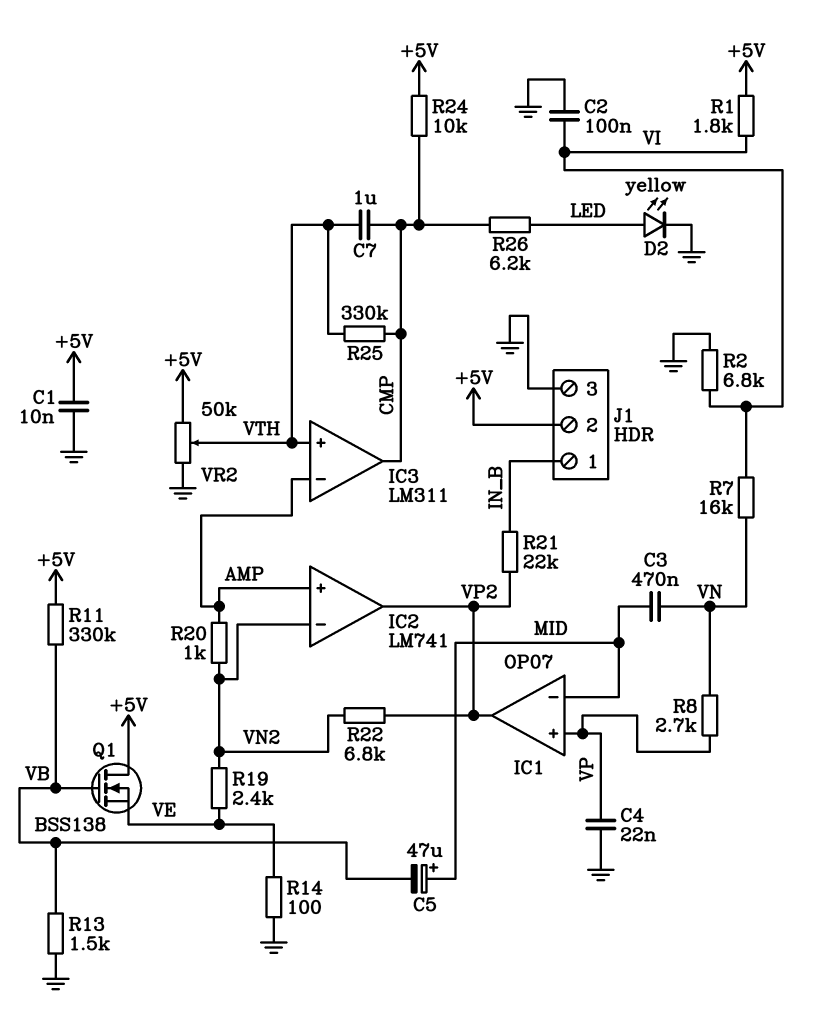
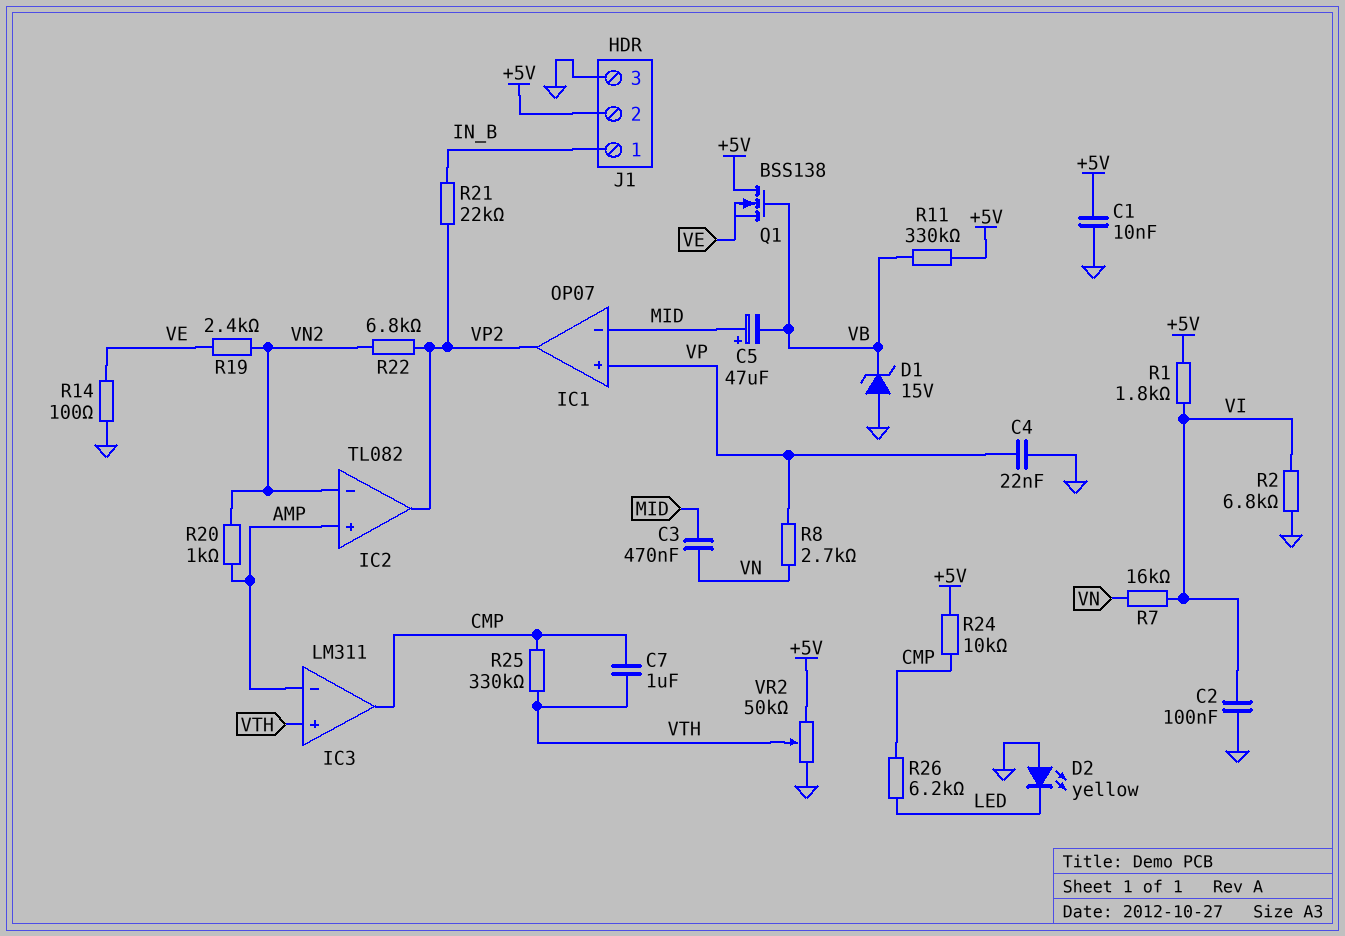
D1: none -> zener 15V (A GND, K VB)
D2: LED yellow (A LED, K GND) -> LED yellow (A GND, K LED)
IC2: LM741 -> TL082
R13: 1.5k (GND, VB) -> none

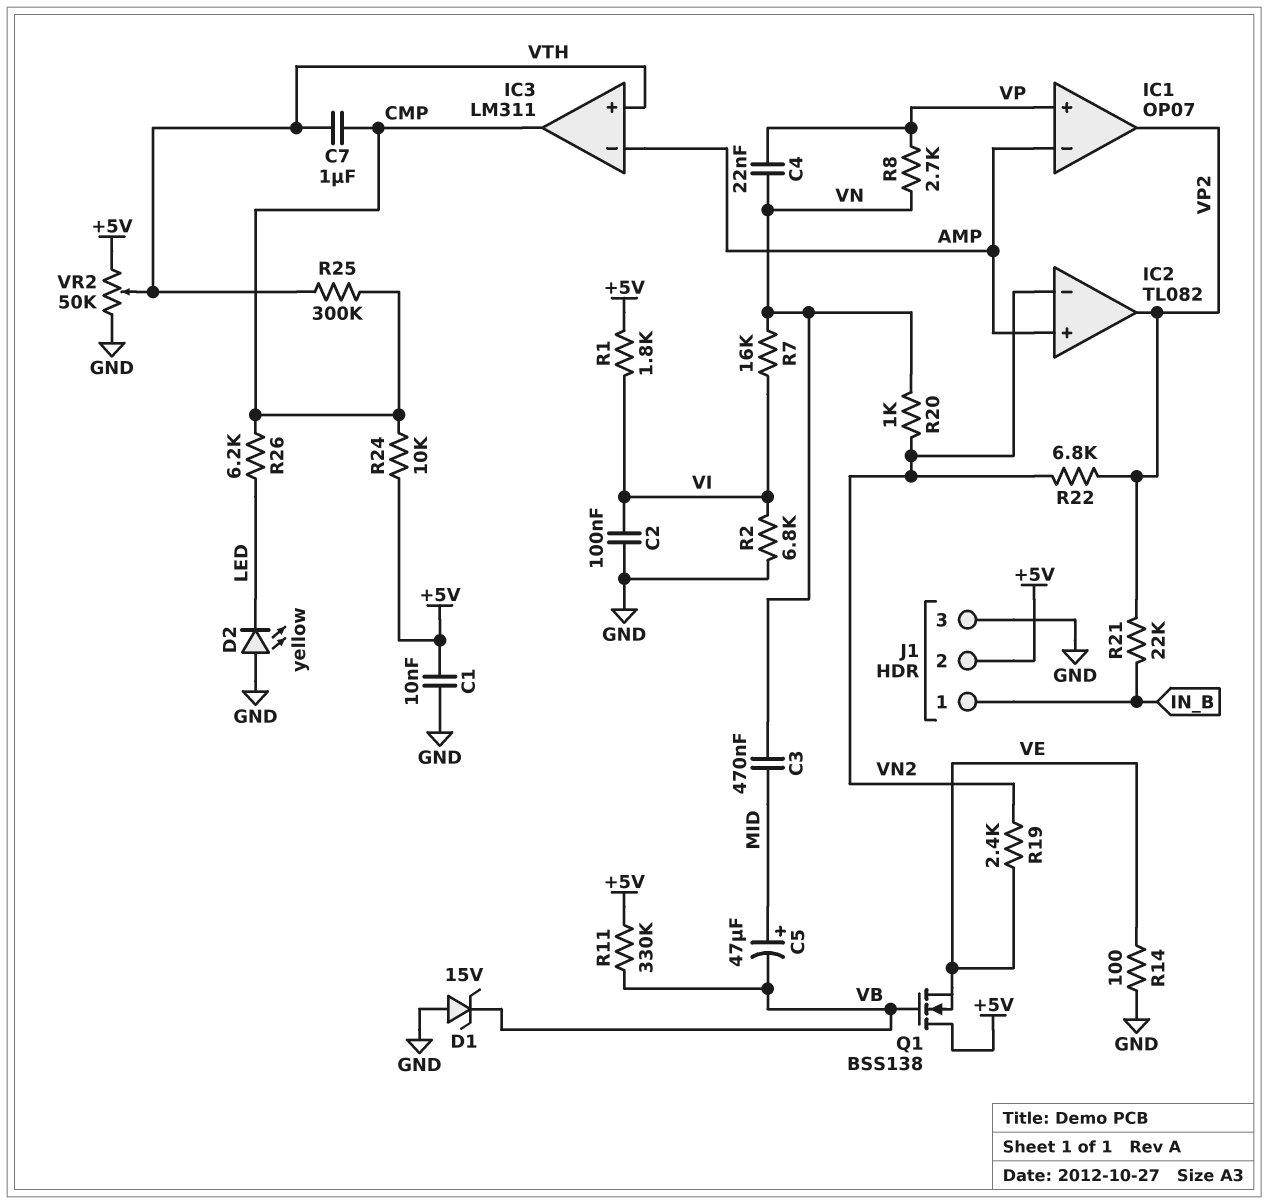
C4: 22nF (GND, VP) -> 22nF (VN, VP)
IC1 pin in-: MID -> AMP
R20: 1k (AMP, VN2) -> 1k (VN, VN2)
R25: 330k (CMP, VTH) -> 300k (CMP, VTH)

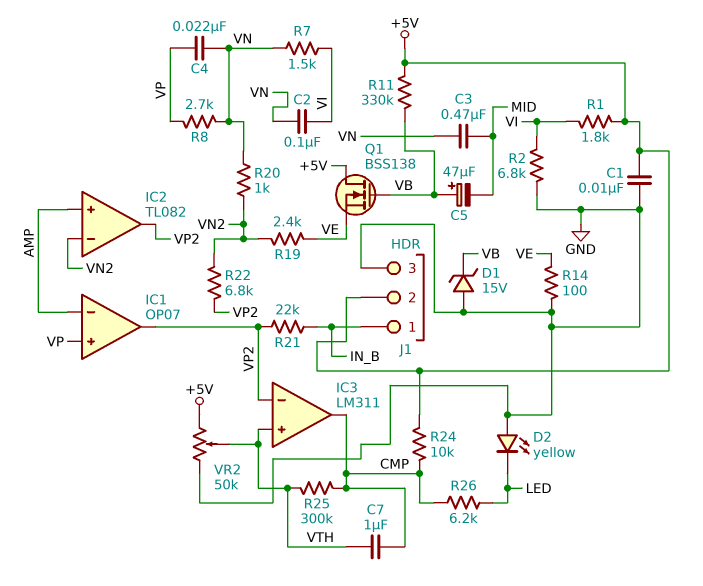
C2: 100nF (GND, VI) -> 100nF (VI, VN)
C5: 47uF (plus MID, minus VB) -> 47uF (plus VB, minus MID)
IC3 pin in-: AMP -> VP2
R7: 16k (VI, VN) -> 1.5k (VI, VN)

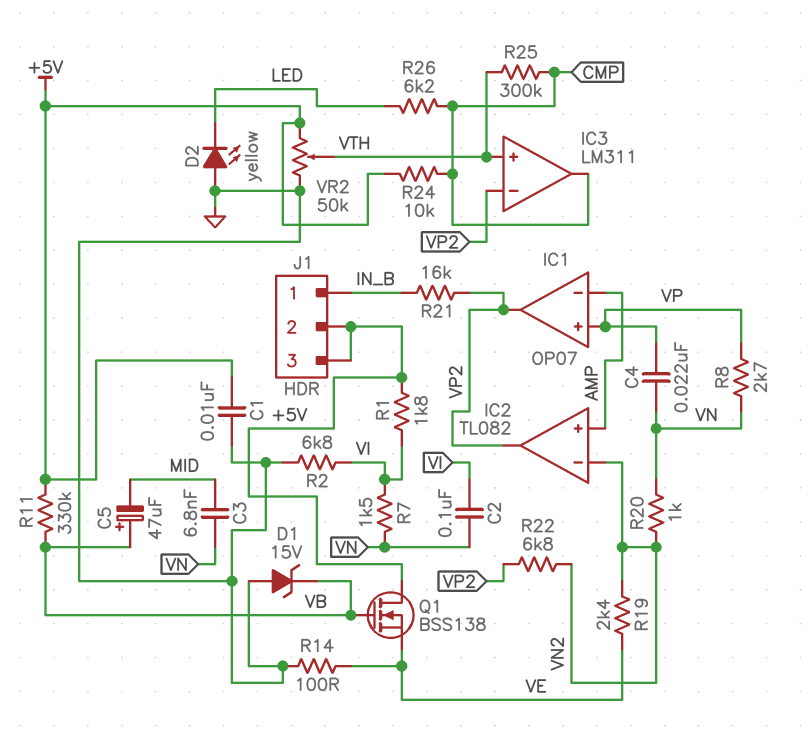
C3: 470nF (MID, VN) -> 6.8nF (MID, VN)
C7: 1uF (CMP, VTH) -> none
J1 pin 3: GND -> +5V
R21: 22k (IN_B, VP2) -> 16k (IN_B, VP2)

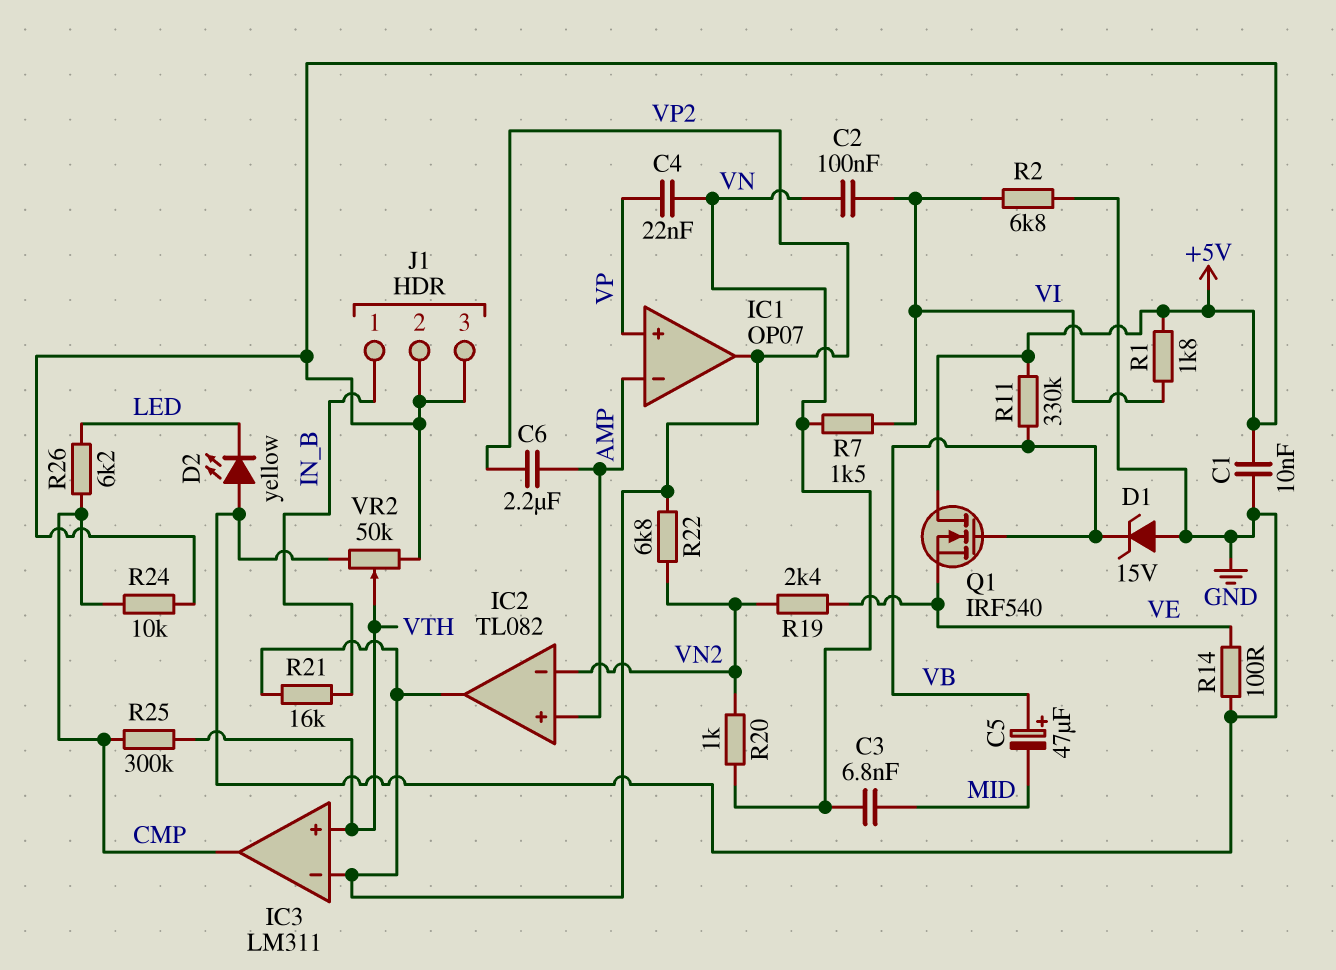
C6: none -> 2.2uF (AMP, VP2)
Q1: NMOS BSS138 (G VB, D +5V, S VE) -> NMOS IRF540 (G VB, D +5V, S VE)
R8: 2.7k (VN, VP) -> none

